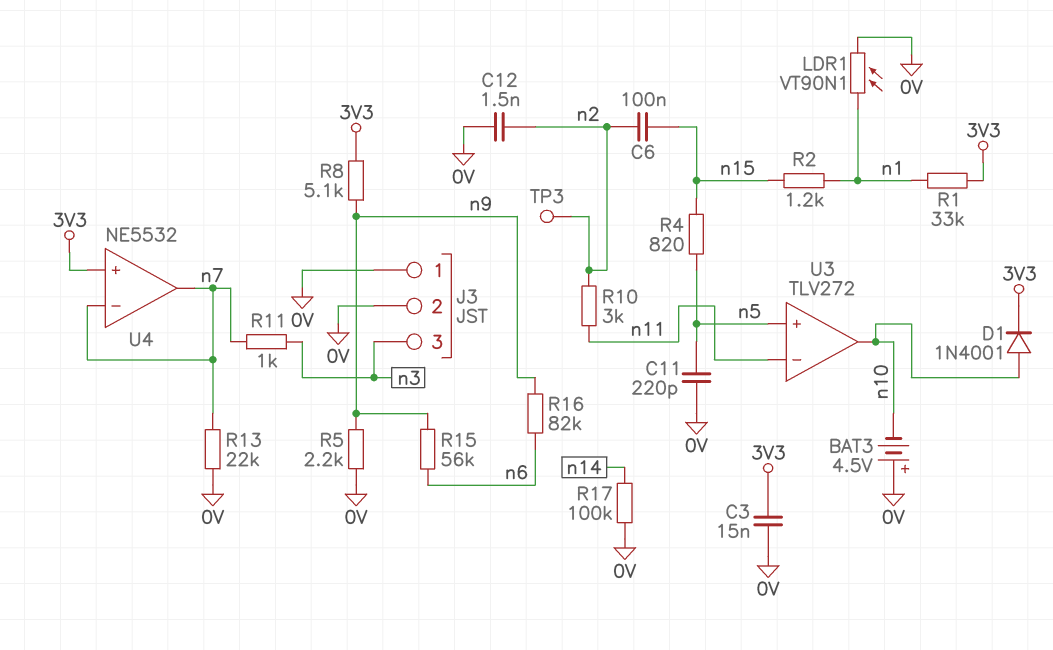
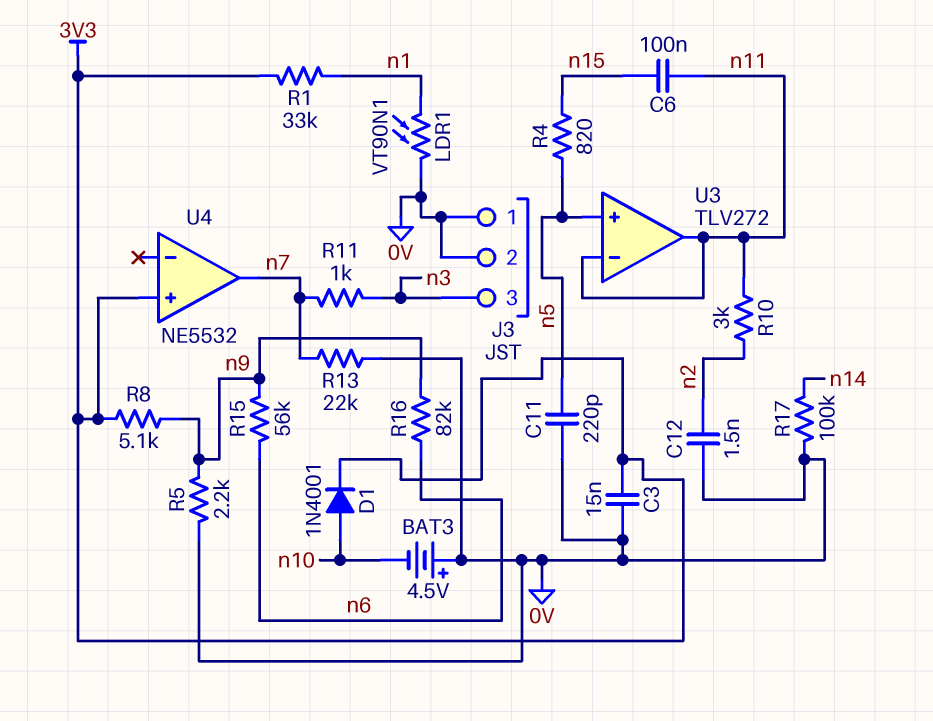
C6: 100nF (n2, n15) -> 100nF (n11, n15)
R2: 1.2k (n1, n15) -> none
TP3: test point (n2) -> none
U3 pin out: n10 -> n11
U4 pin in-: n7 -> none

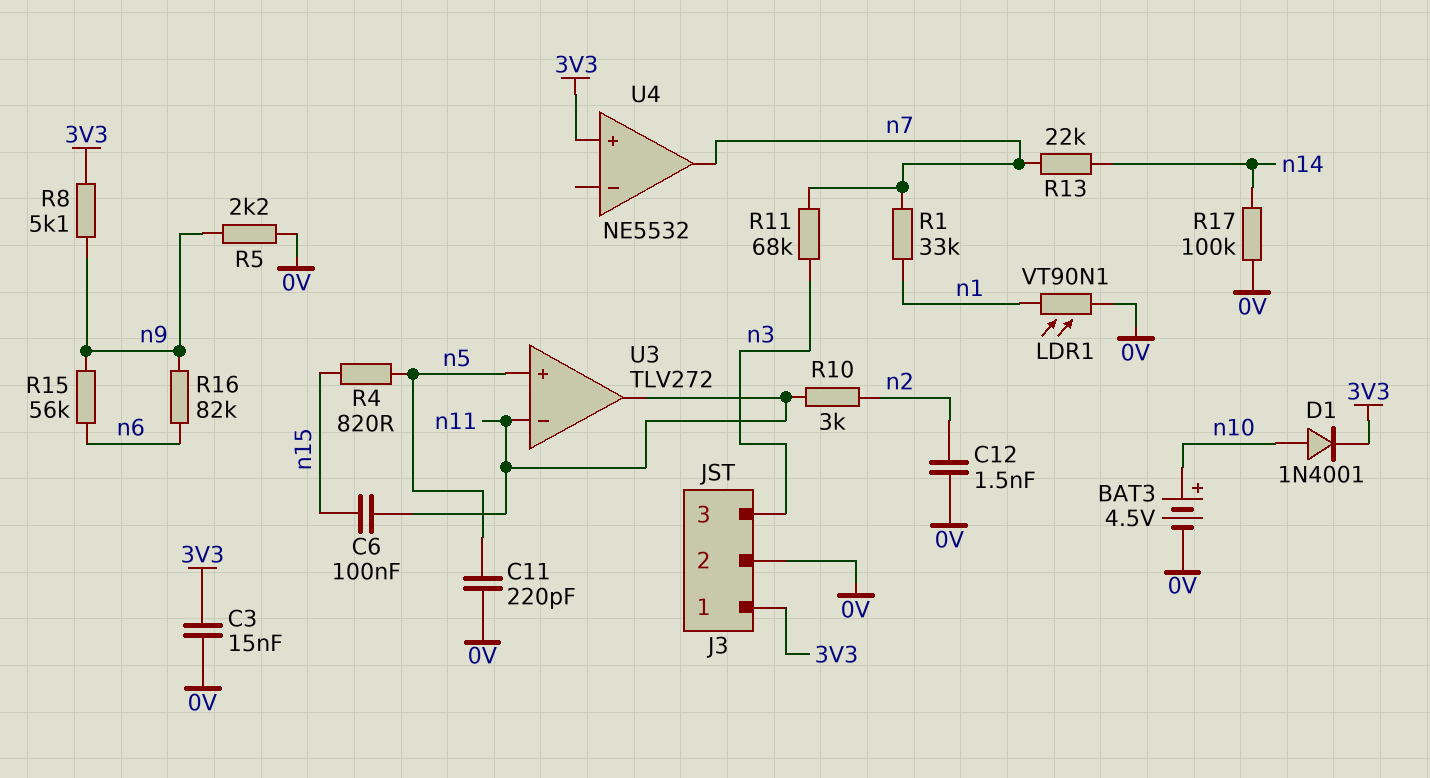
BAT3: 4.5V (plus 0V, minus n10) -> 4.5V (plus n10, minus 0V)
J3 pin 1: 0V -> 3V3
R1: 33k (3V3, n1) -> 33k (n1, n7)
R11: 1k (n3, n7) -> 68k (n3, n7)
R13: 22k (0V, n7) -> 22k (n7, n14)

